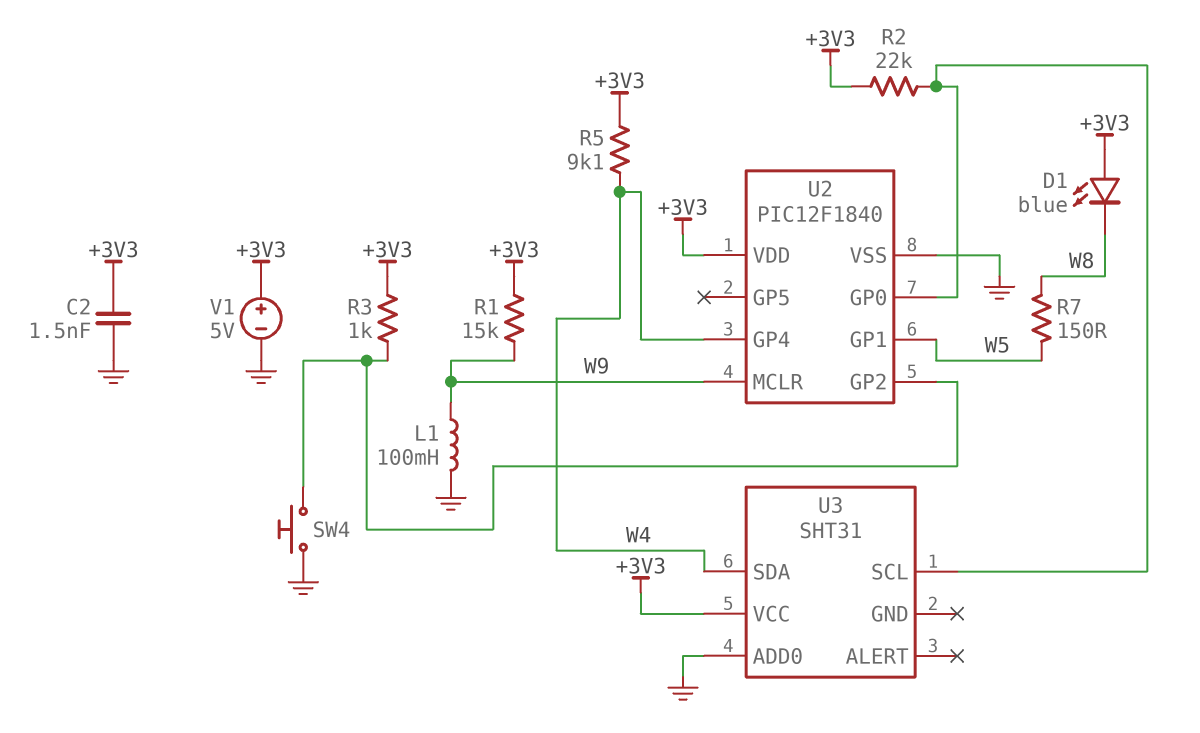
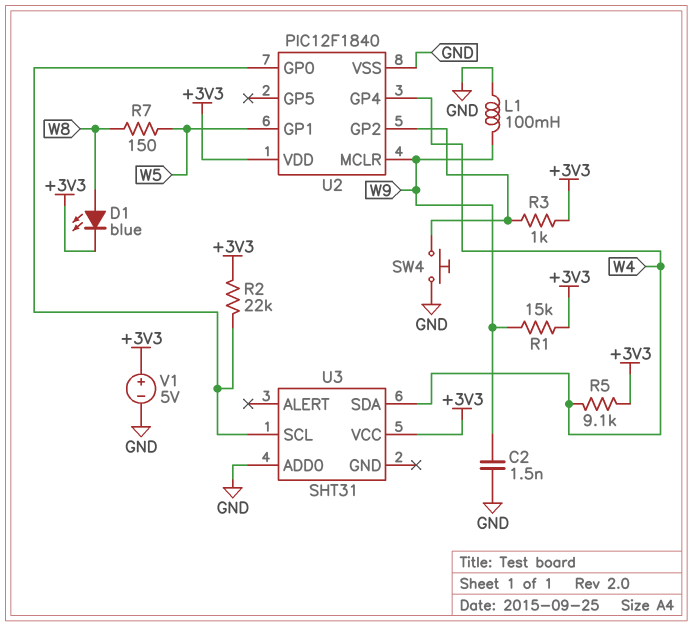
C2: 1.5nF (+3V3, GND) -> 1.5nF (GND, W9)
D1: LED blue (A +3V3, K W8) -> LED blue (A W8, K +3V3)

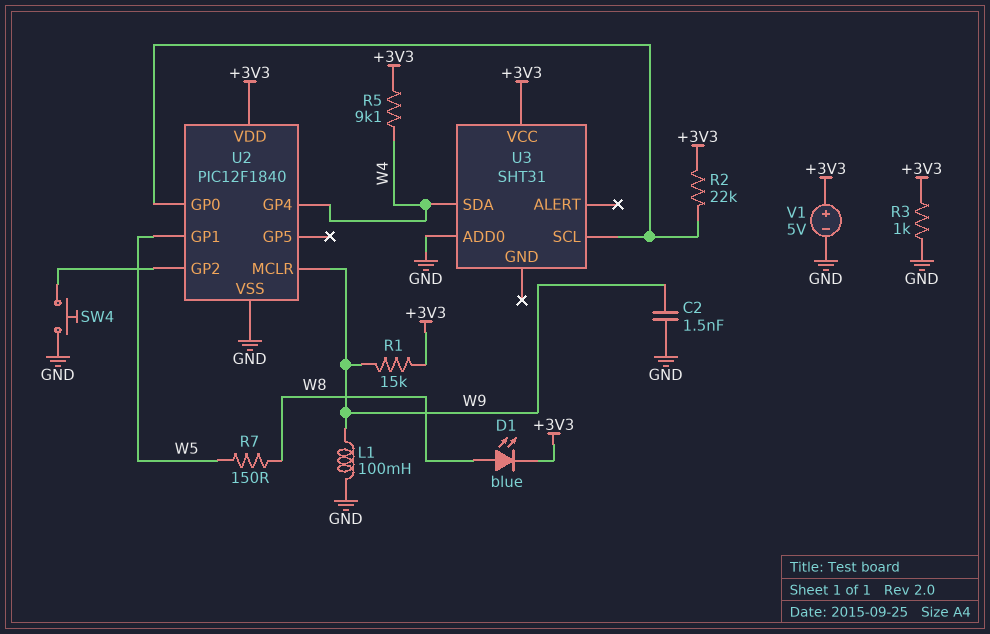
R3: 1k (+3V3, U2/GP2) -> 1k (+3V3, GND)

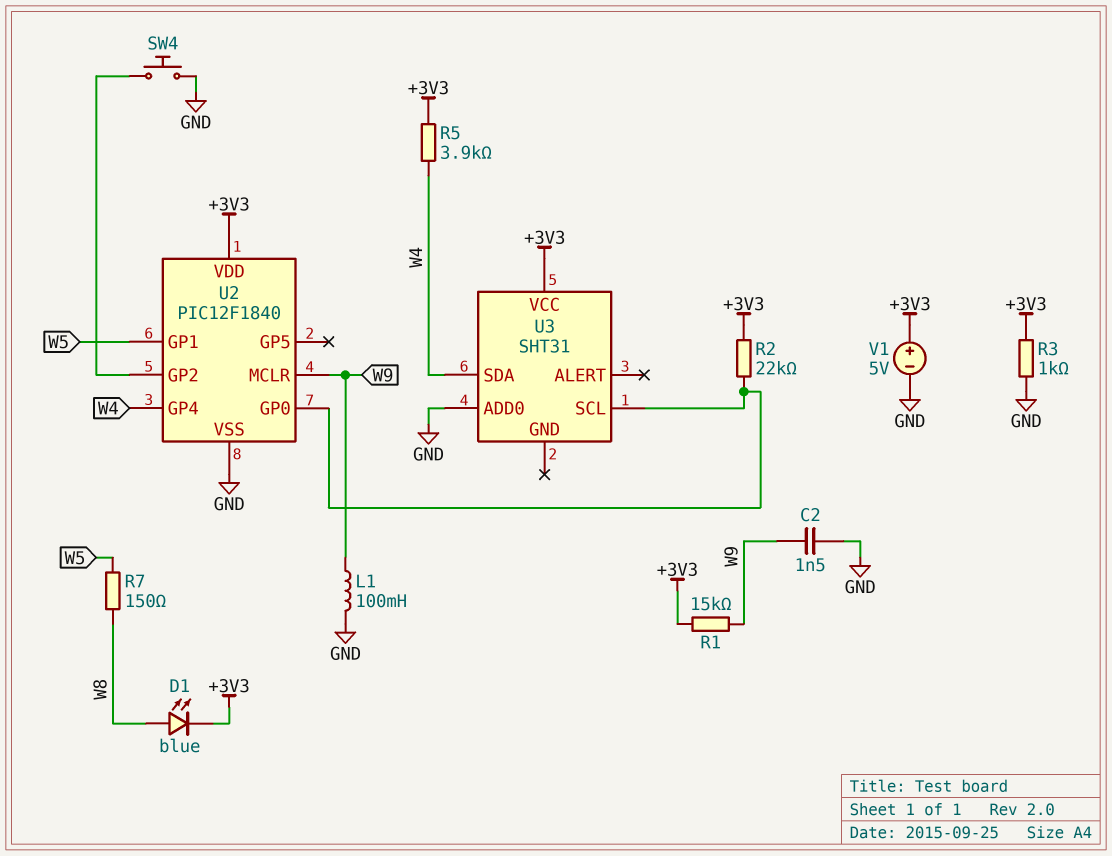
R5: 9.1k (+3V3, W4) -> 3.9k (+3V3, W4)

